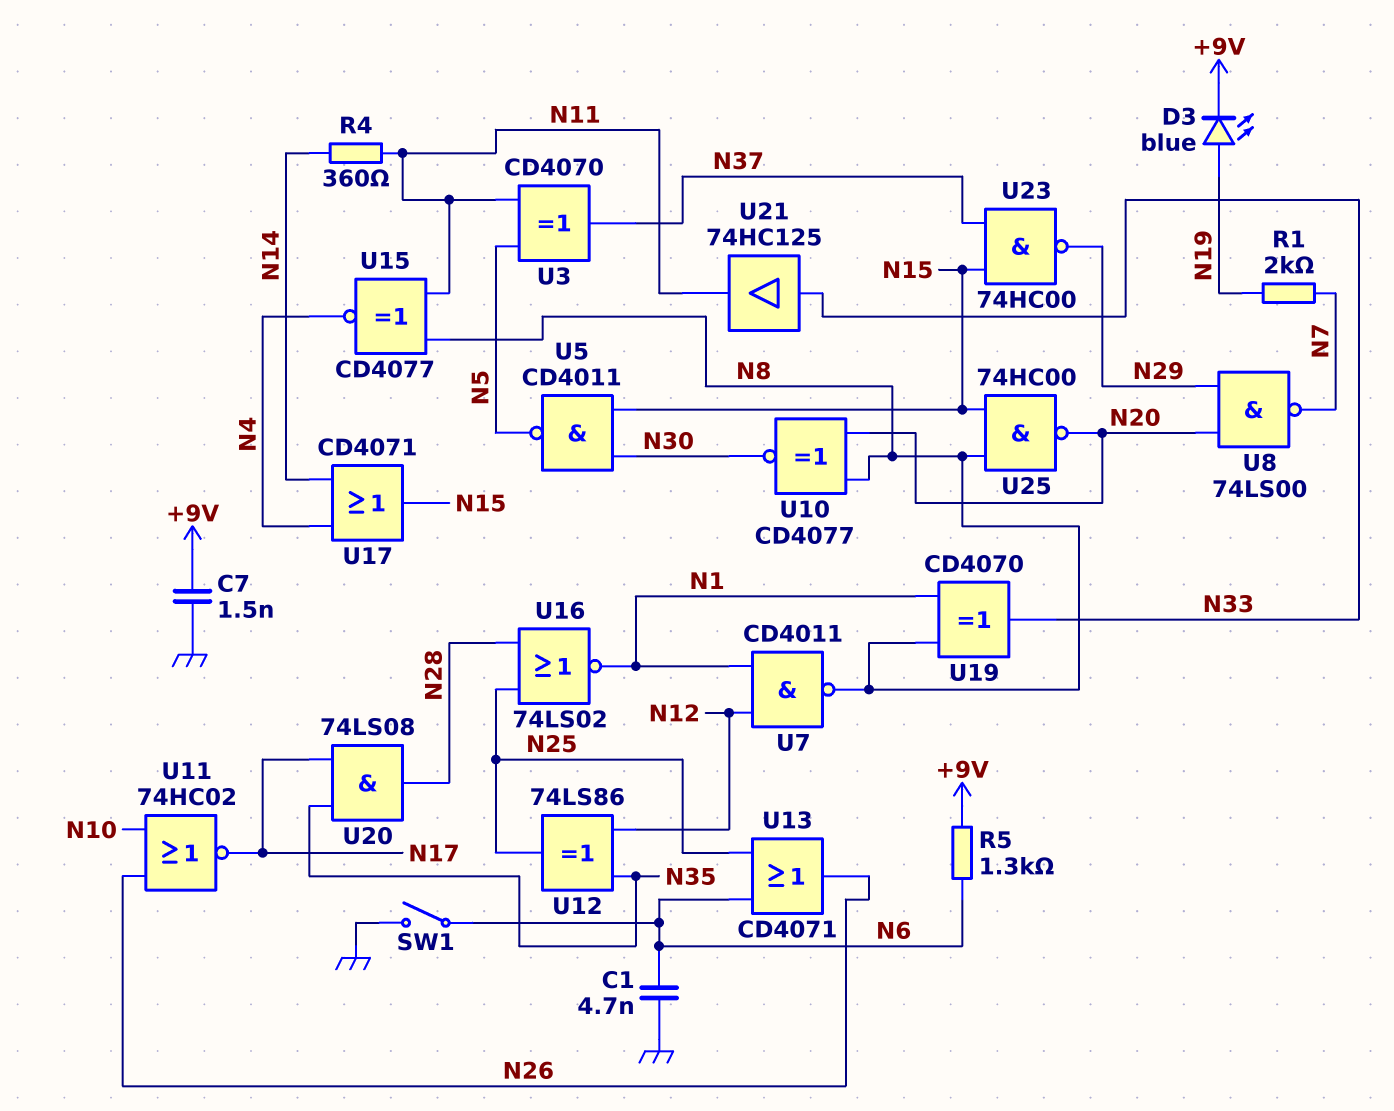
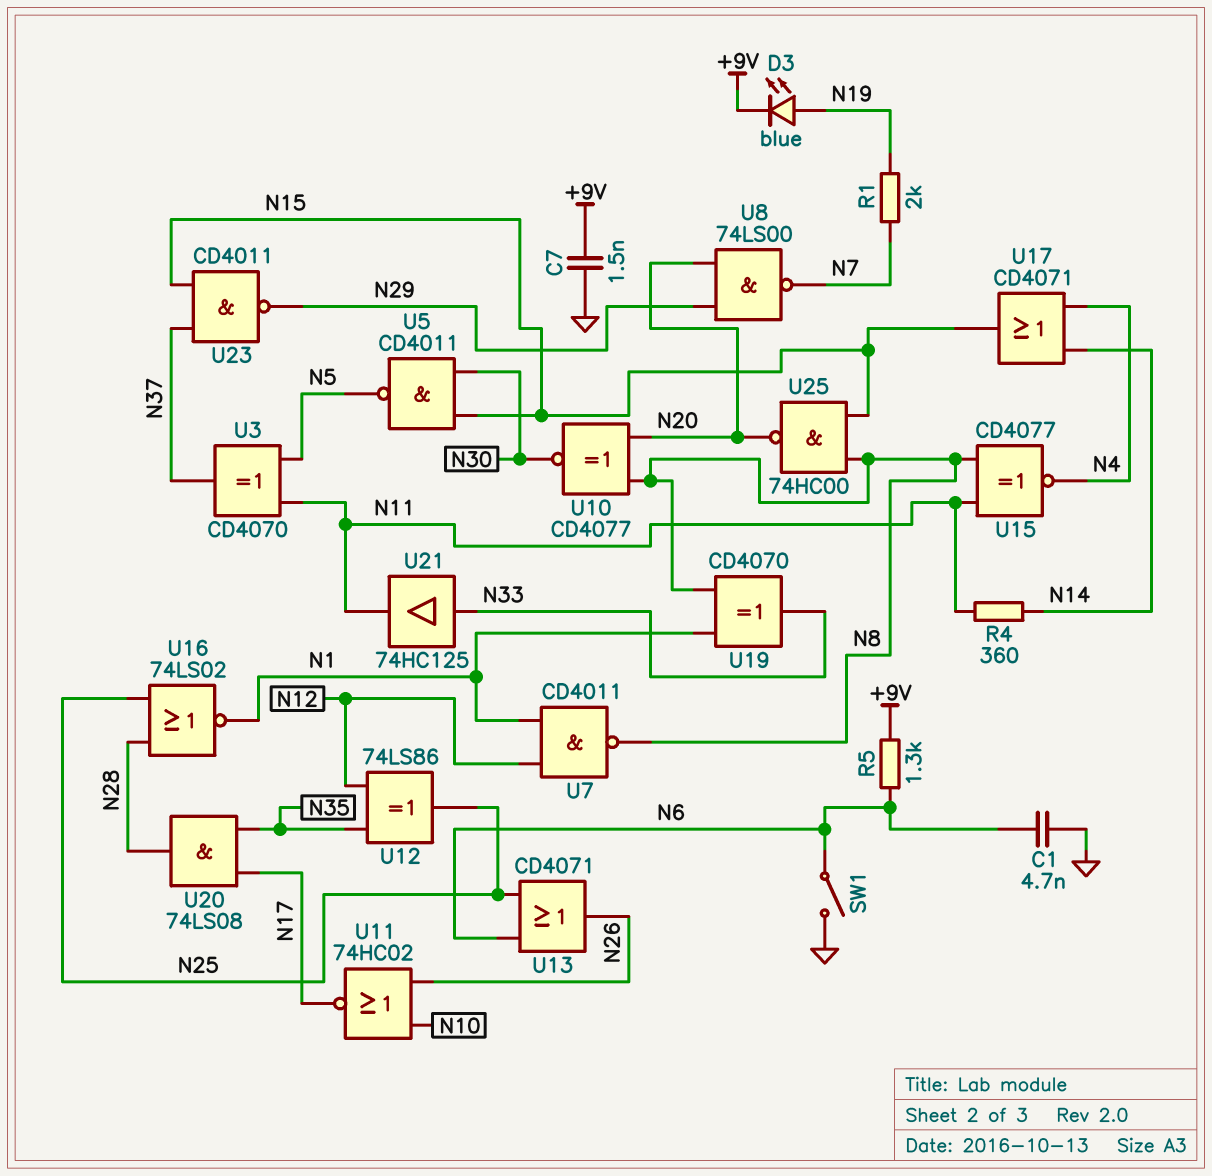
U23: NAND 74HC00 (in N15, in N37, out N29) -> NAND CD4011 (in N15, in N37, out N29)

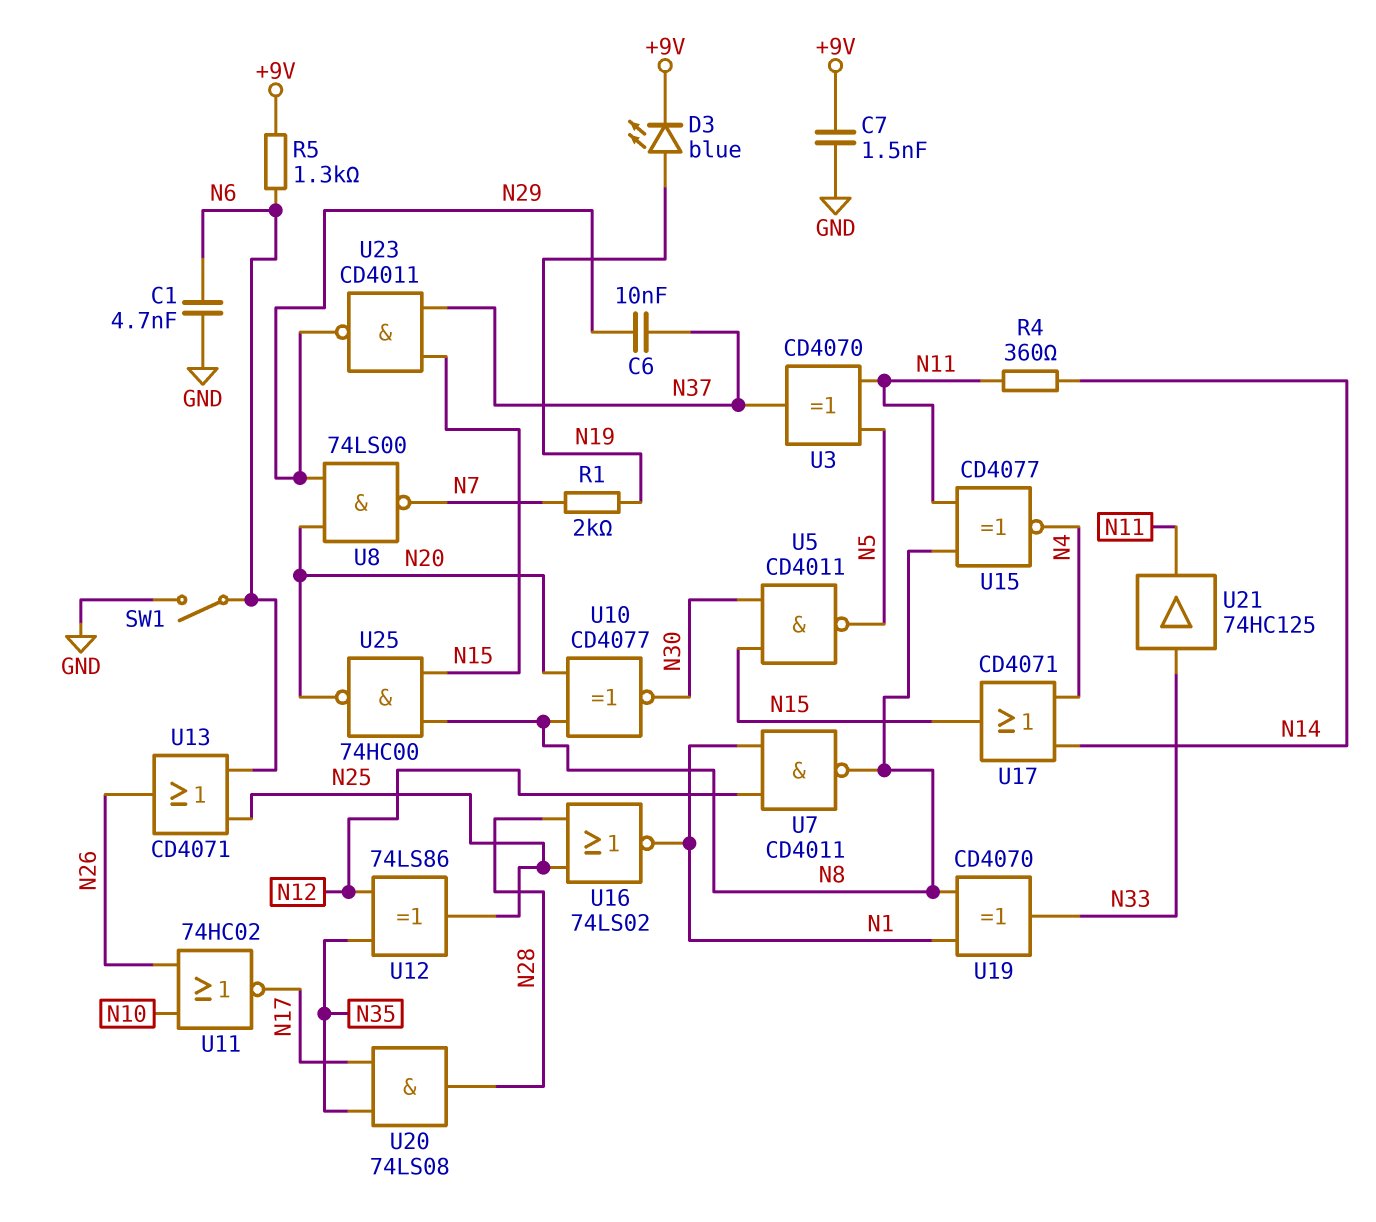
C6: none -> 10nF (N29, N37)

